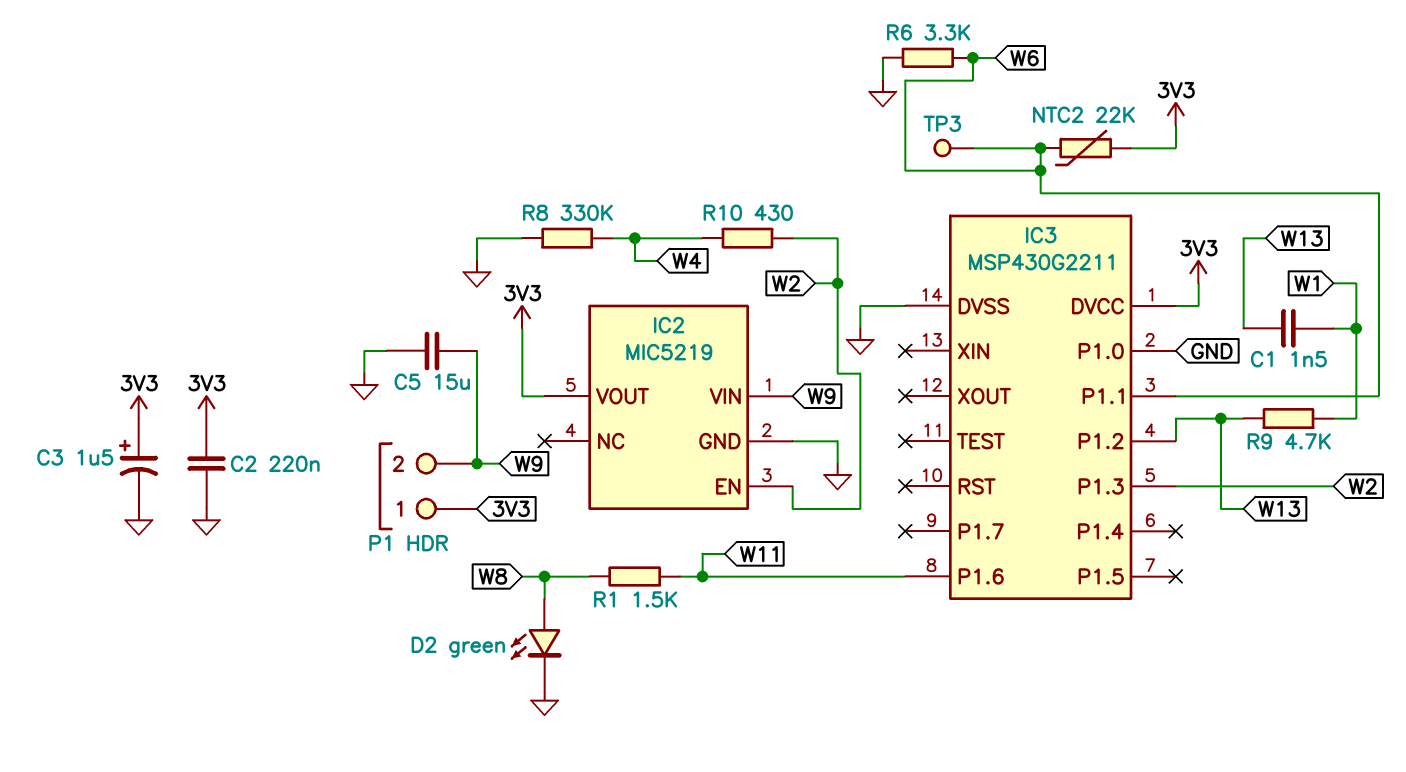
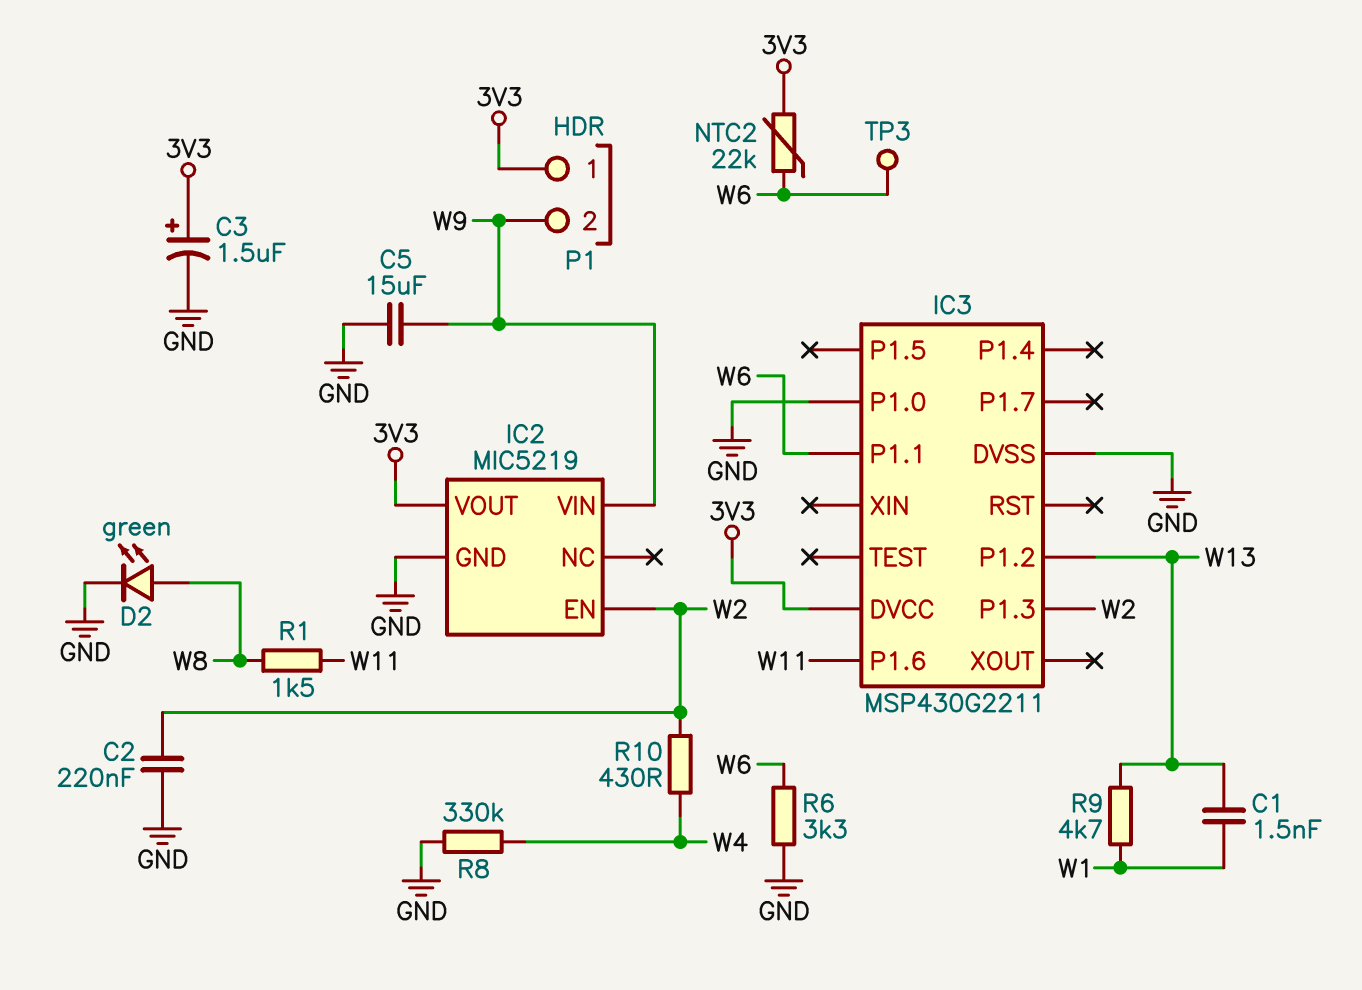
C2: 220nF (3V3, GND) -> 220nF (GND, W2)

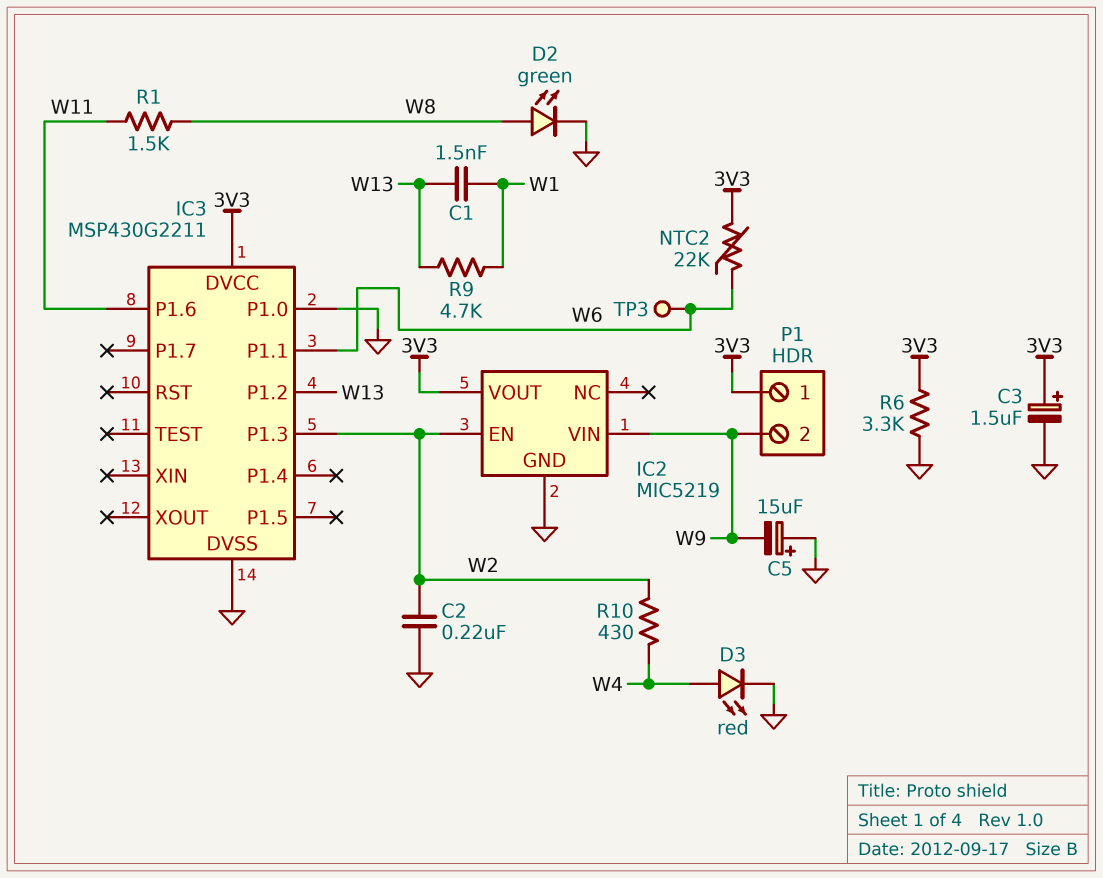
C5: 15uF (GND, W9) -> 15uF (plus GND, minus W9)
D3: none -> LED red (A W4, K GND)
R6: 3.3k (GND, W6) -> 3.3k (3V3, GND)
R8: 330k (GND, W4) -> none

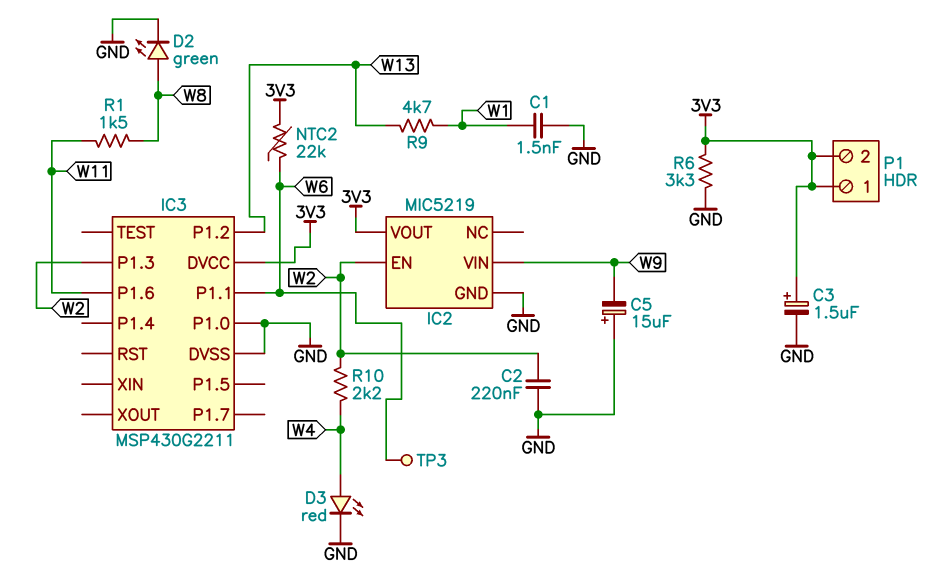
C1: 1.5nF (W1, W13) -> 1.5nF (GND, W1)
P1 pin 2: W9 -> 3V3
R10: 430 (W2, W4) -> 2.2k (W2, W4)

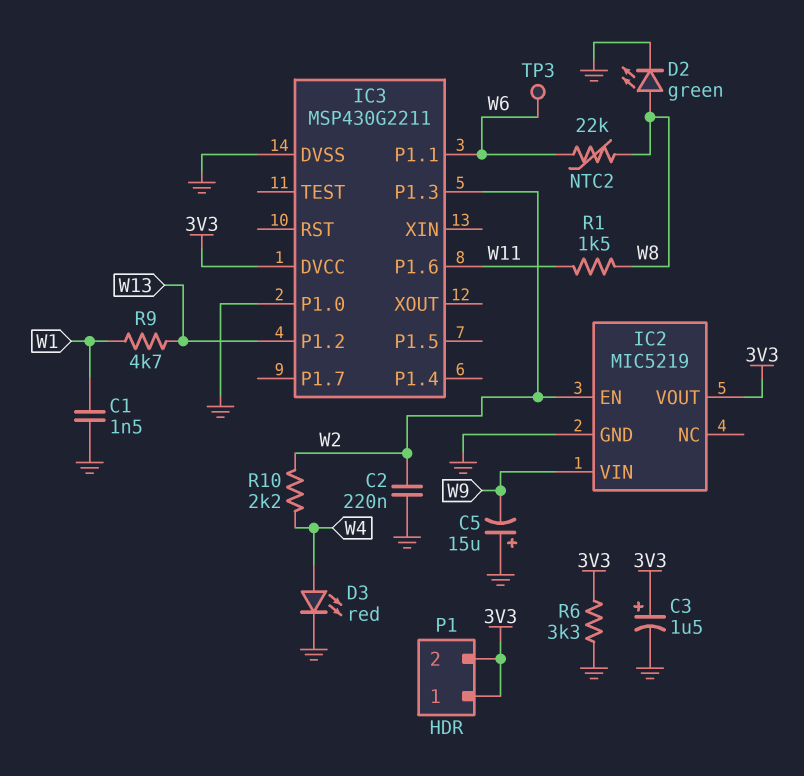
NTC2: 22k (3V3, W6) -> 22k (W6, W8)

